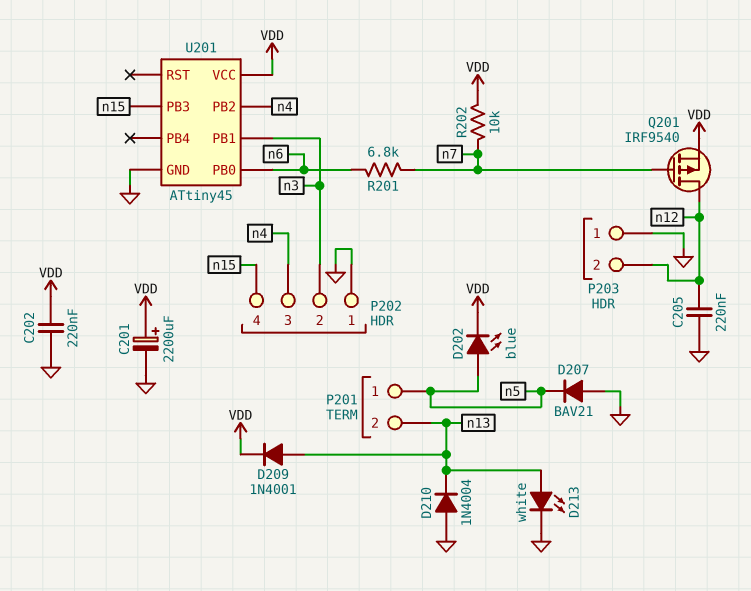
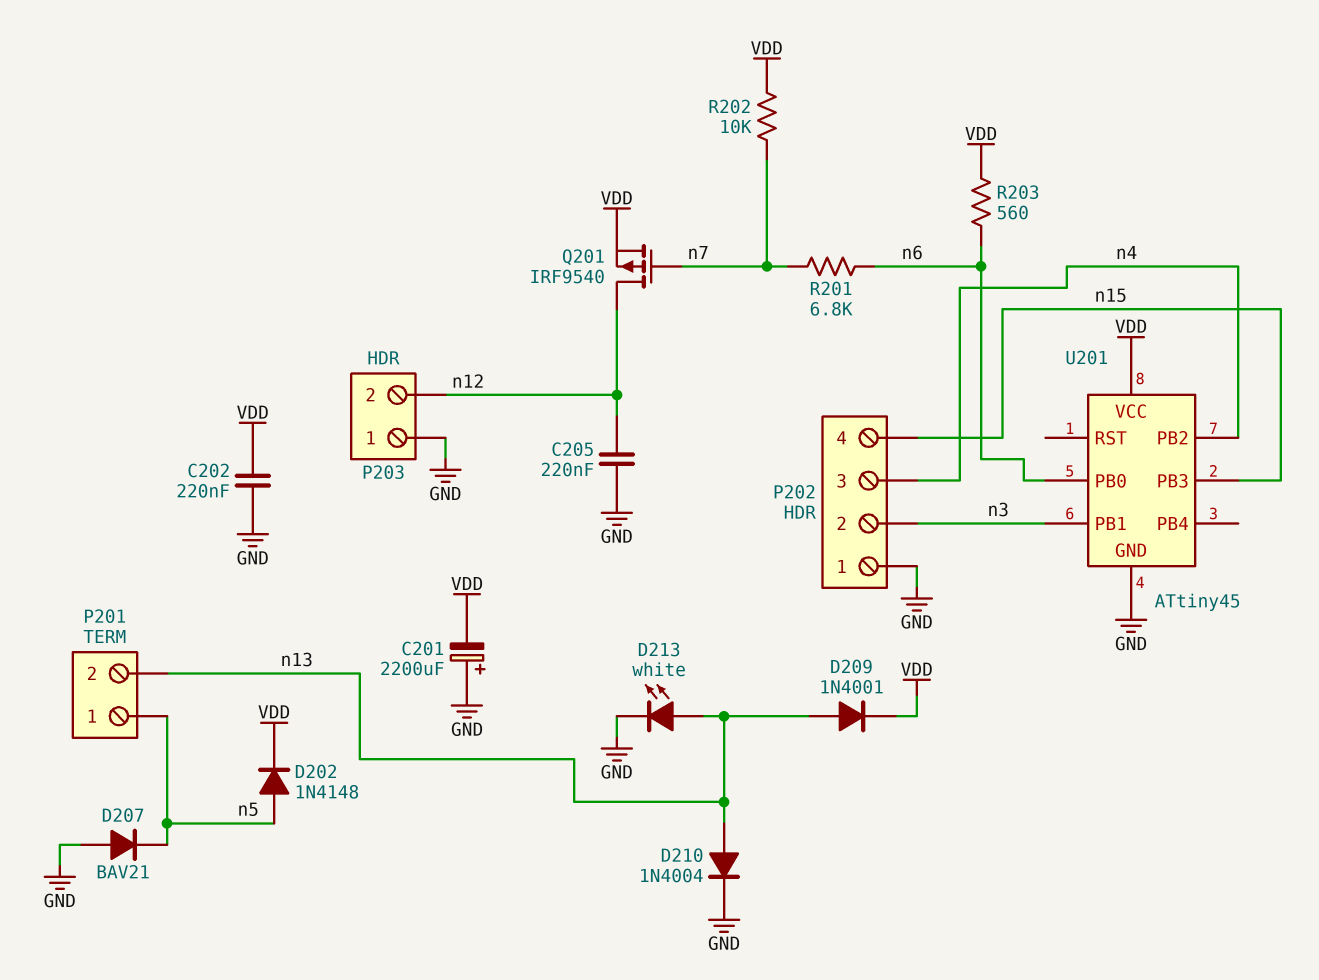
C201: 2200uF (plus VDD, minus GND) -> 2200uF (plus GND, minus VDD)
D202: LED blue (A n5, K VDD) -> diode 1N4148 (A n5, K VDD)
D210: diode 1N4004 (A GND, K n13) -> diode 1N4004 (A n13, K GND)
R203: none -> 560 (VDD, n6)

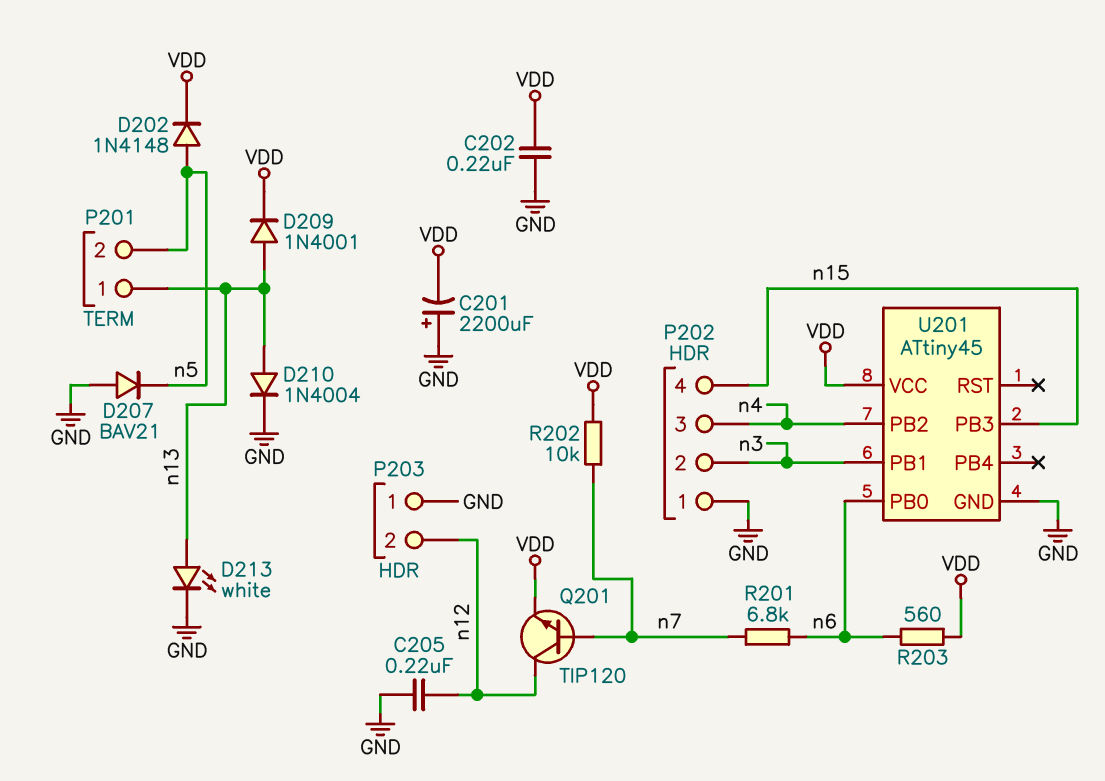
P201 pin 1: n5 -> n13
P201 pin 2: n13 -> n5
Q201: PMOS IRF9540 (G n7, D n12, S VDD) -> NPN TIP120 (B n7, C n12, E VDD)

